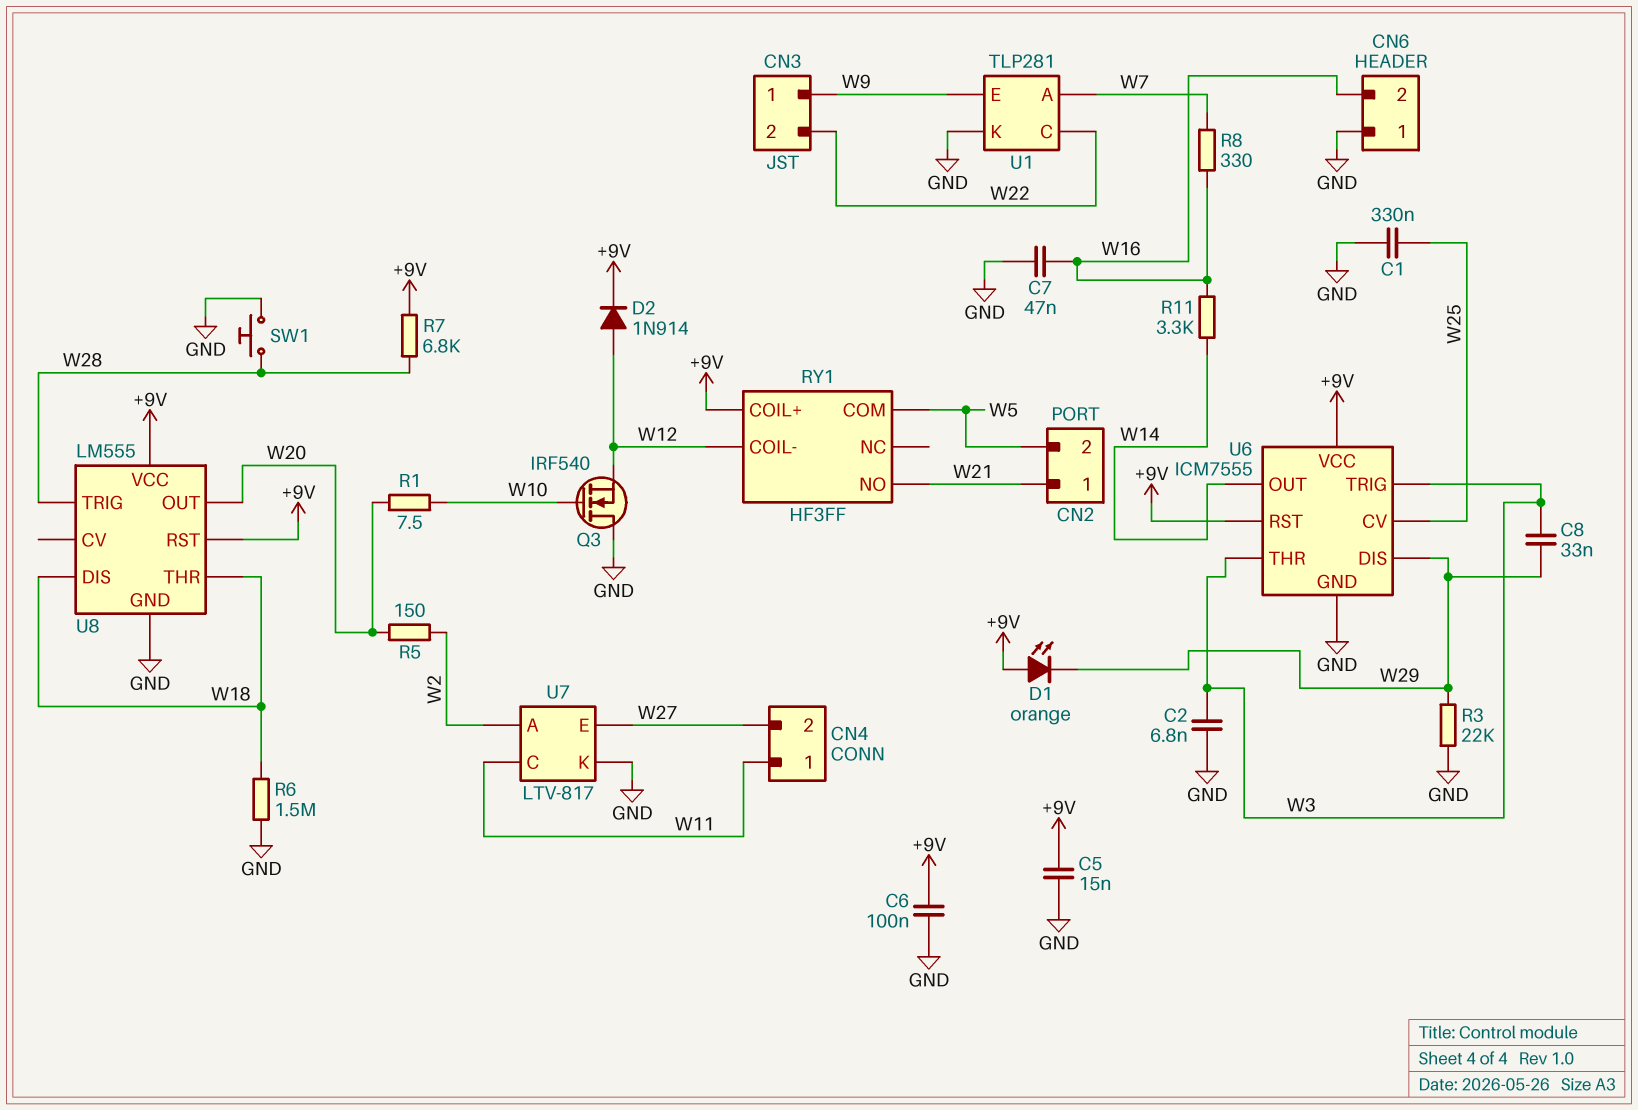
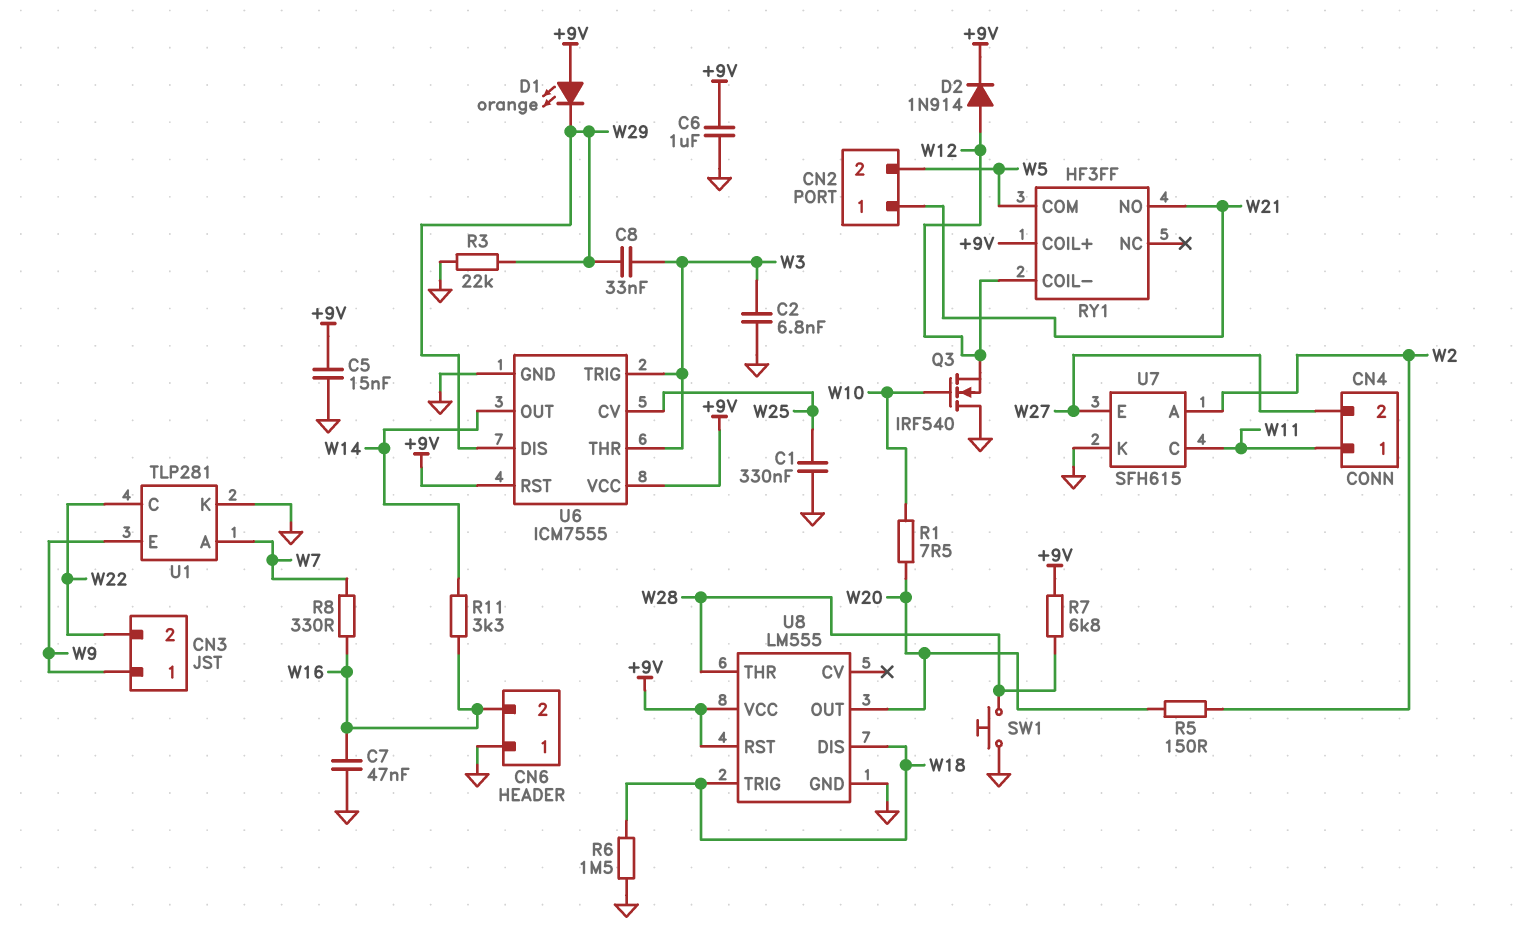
C6: 100nF (+9V, GND) -> 1uF (+9V, GND)
U7: LTV-817 -> SFH615
U8 pin THR: W18 -> W28
U8 pin TRIG: W28 -> W18

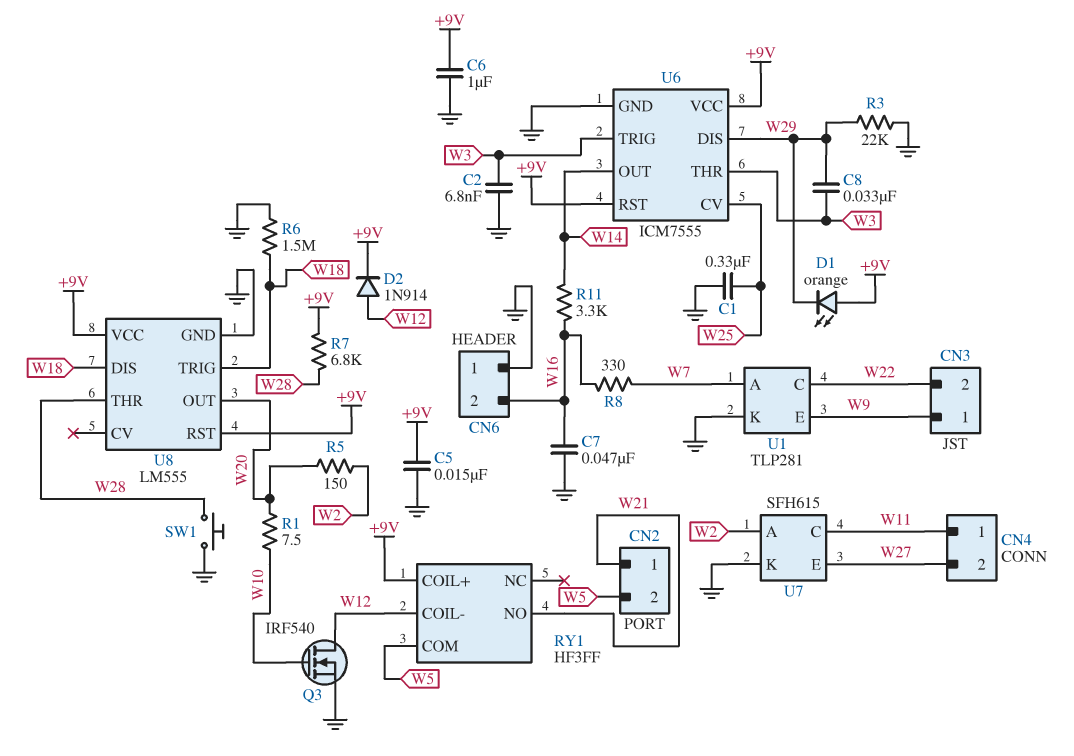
Q3: NMOS IRF540 (G W10, D GND, S W12) -> NMOS IRF540 (G W10, D W12, S GND)

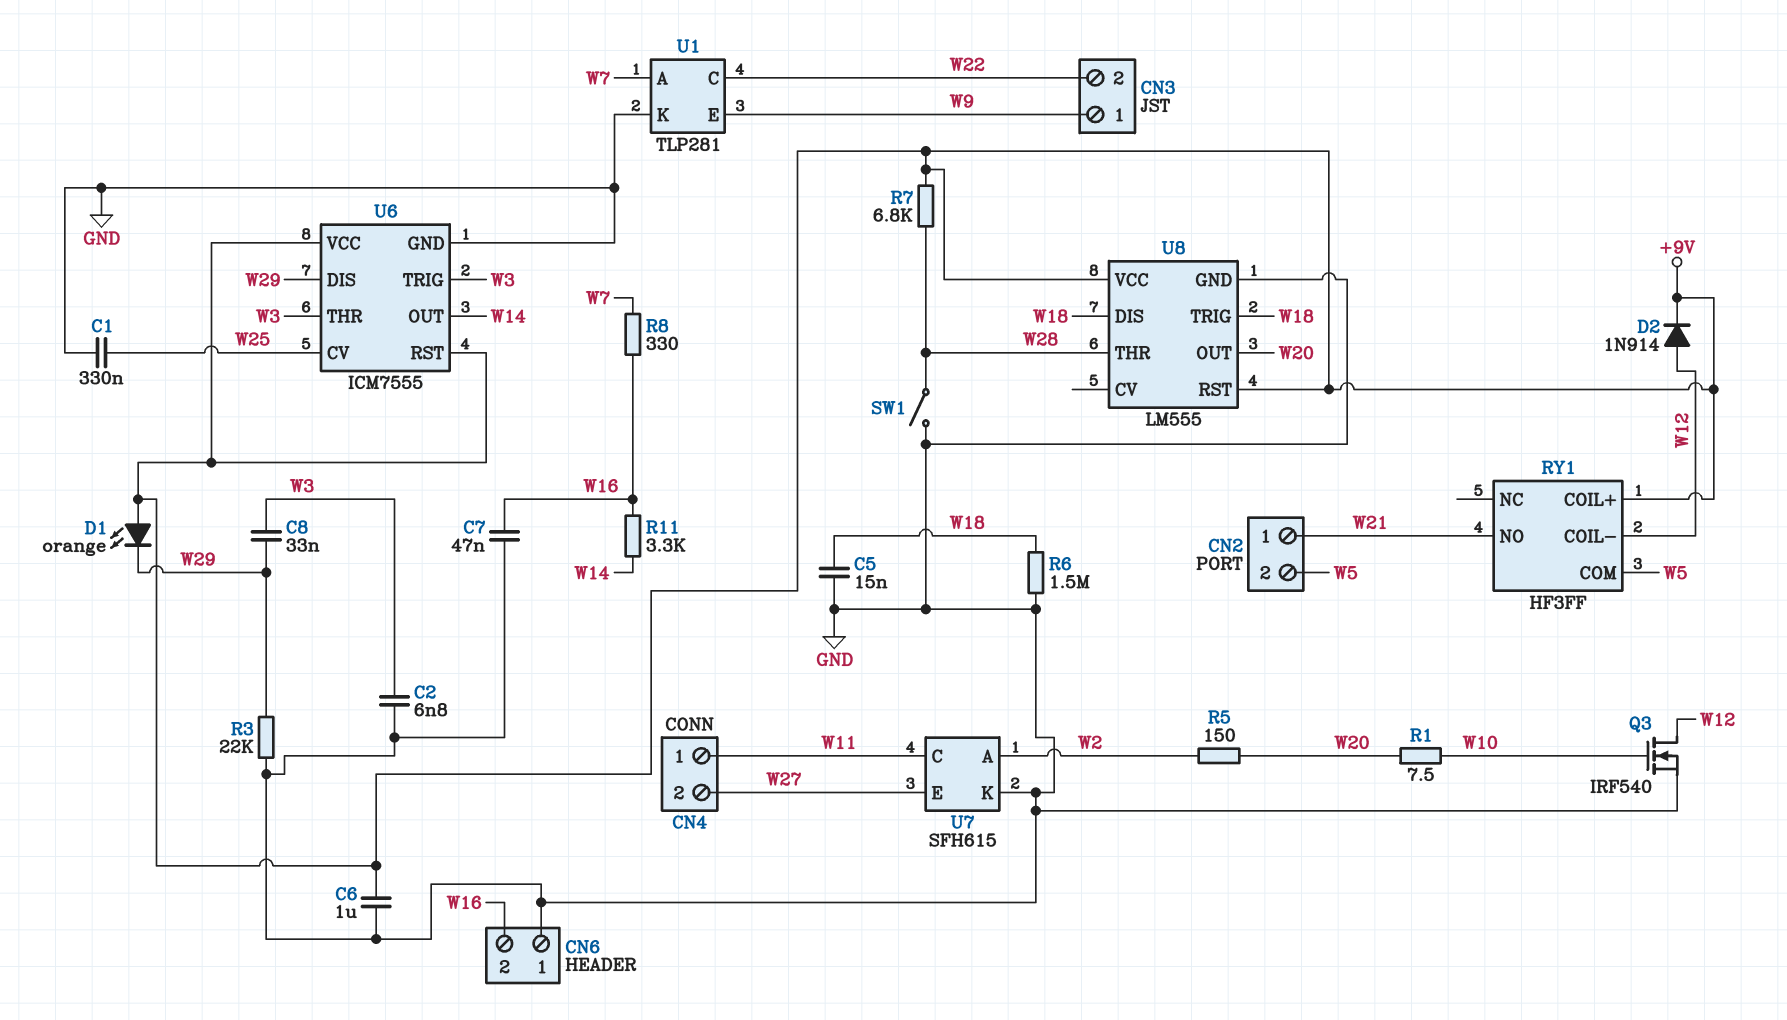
C5: 15nF (+9V, GND) -> 15nF (GND, W18)
SW1: button (GND, W28) -> switch (GND, W28)

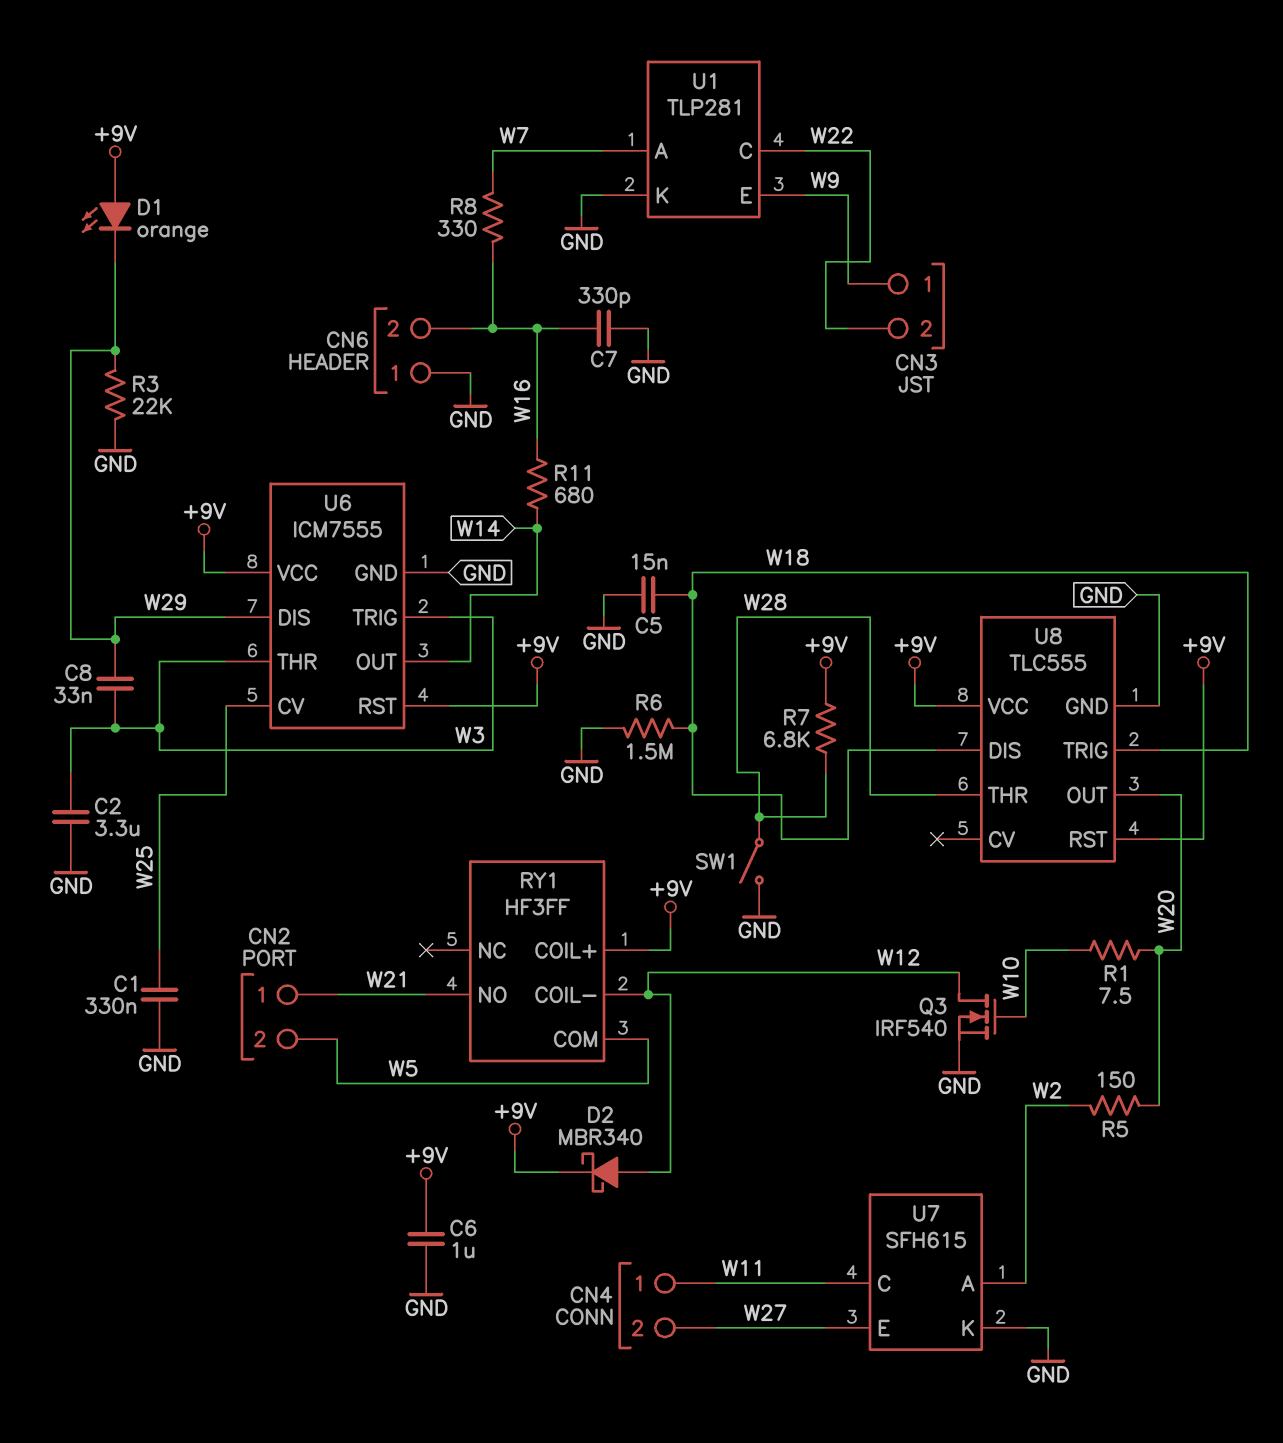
C2: 6.8nF (GND, W3) -> 3.3uF (GND, W3)
C7: 47nF (GND, W16) -> 330pF (GND, W16)
D2: diode 1N914 (A W12, K +9V) -> schottky MBR340 (A W12, K +9V)
R11: 3.3k (W14, W16) -> 680 (W14, W16)
U8: LM555 -> TLC555

